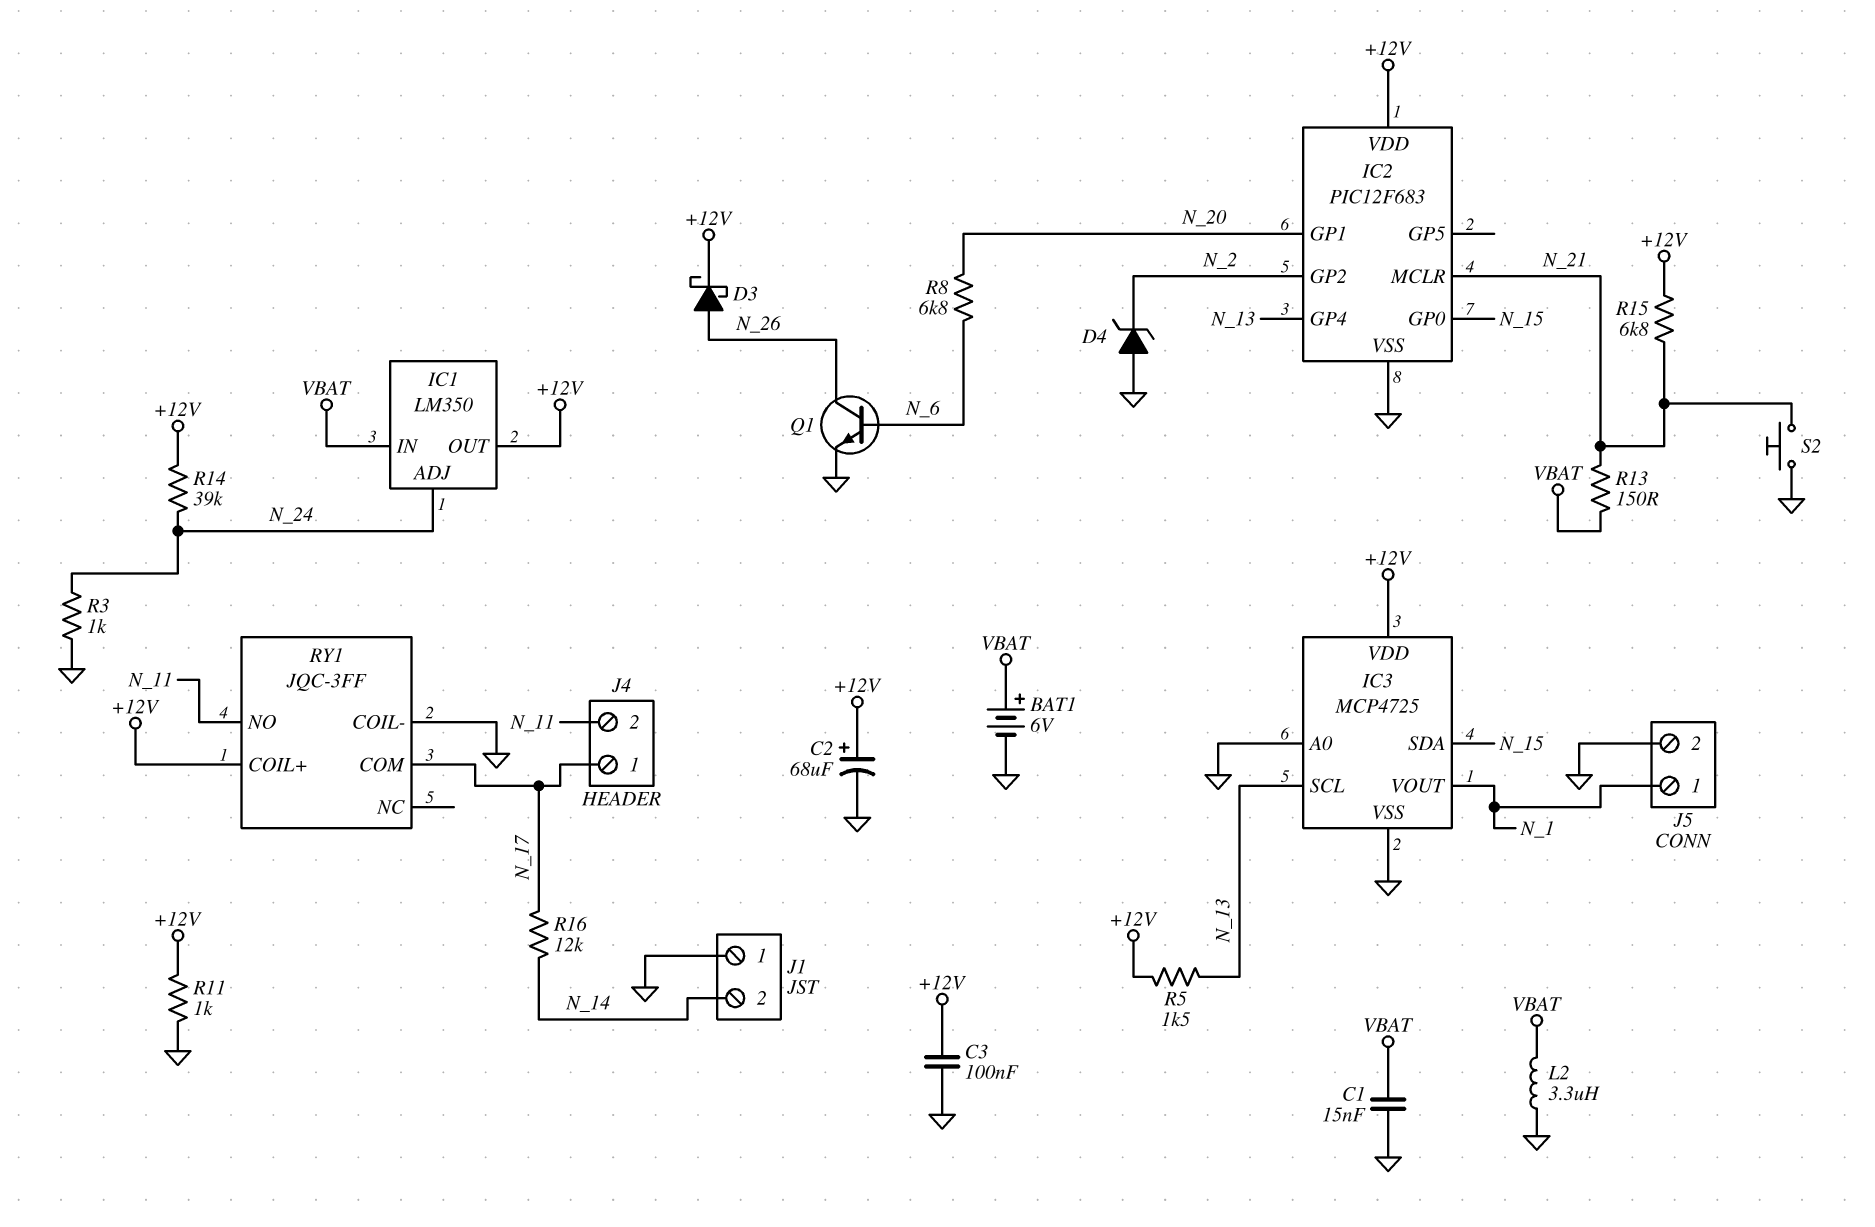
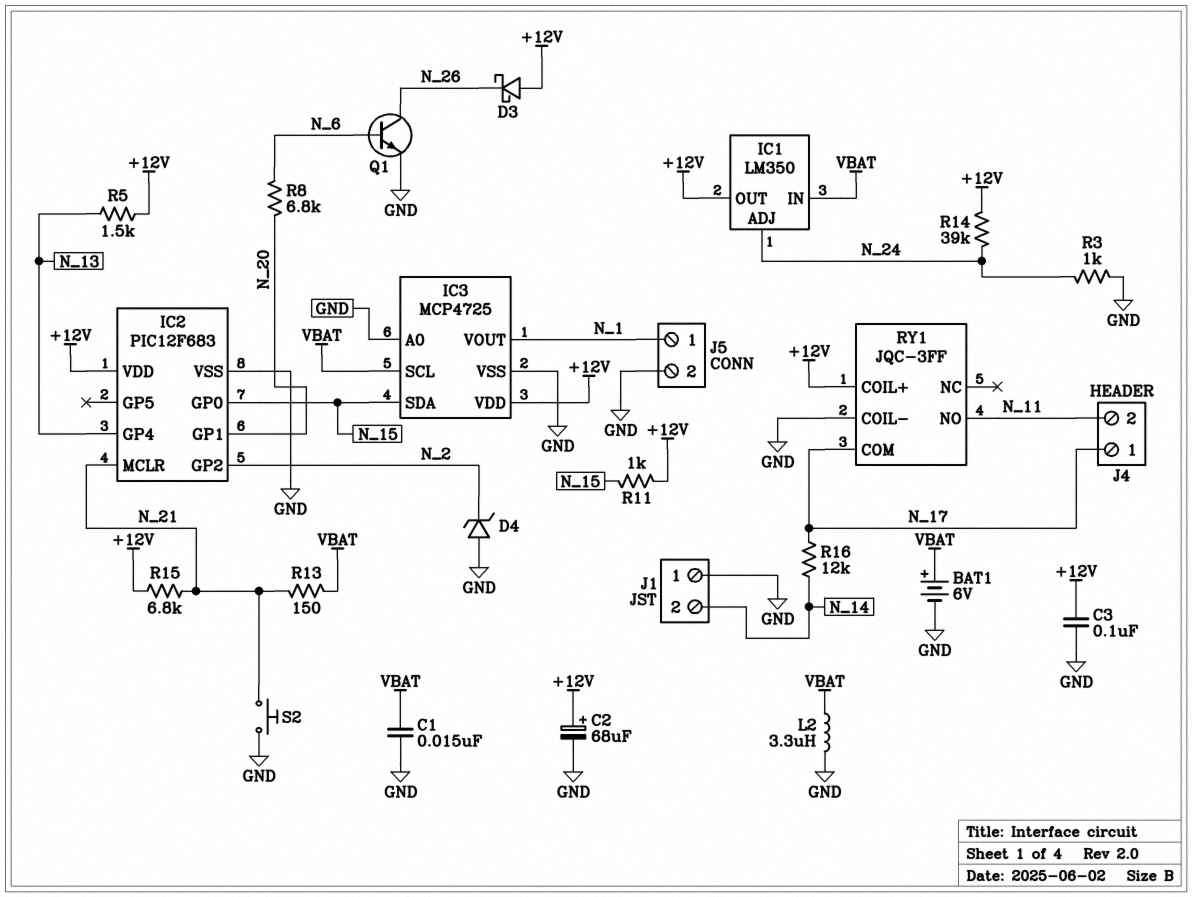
D3: schottky (A N_26, K +12V) -> schottky (A +12V, K N_26)
IC3 pin SCL: N_13 -> VBAT
R11: 1k (+12V, GND) -> 1k (+12V, N_15)

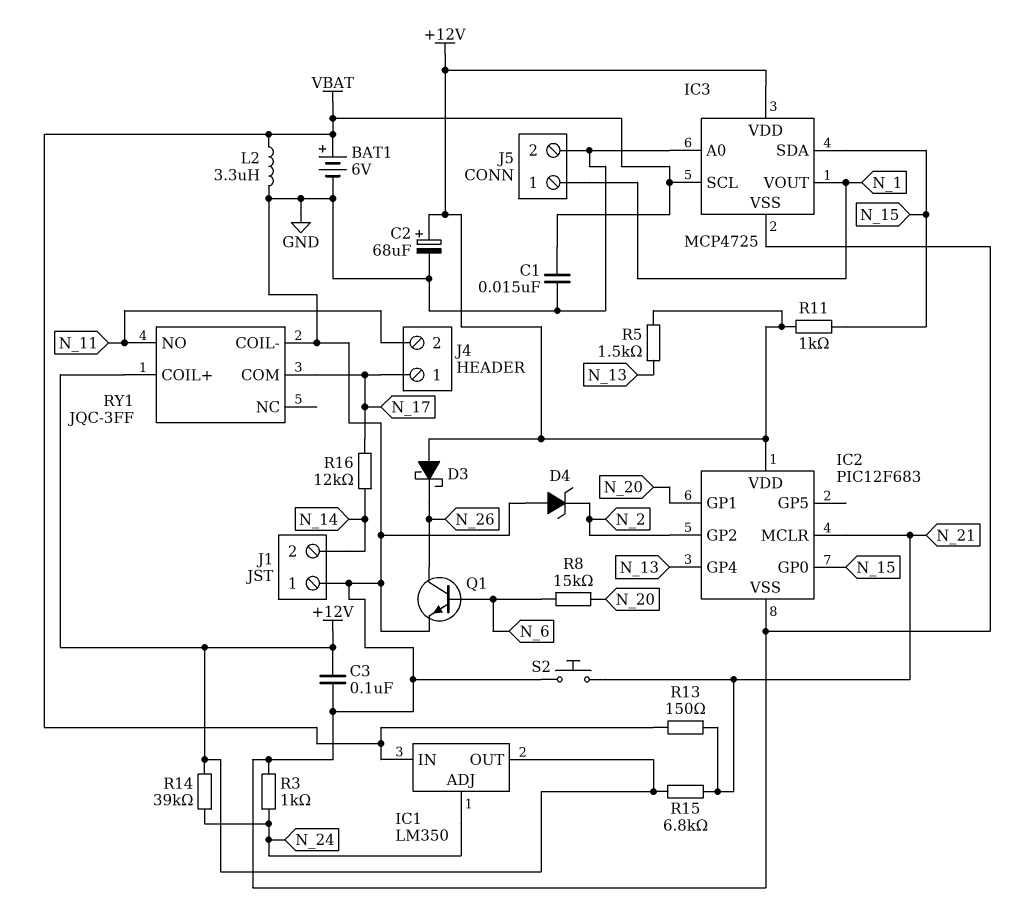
R8: 6.8k (N_6, N_20) -> 15k (N_6, N_20)

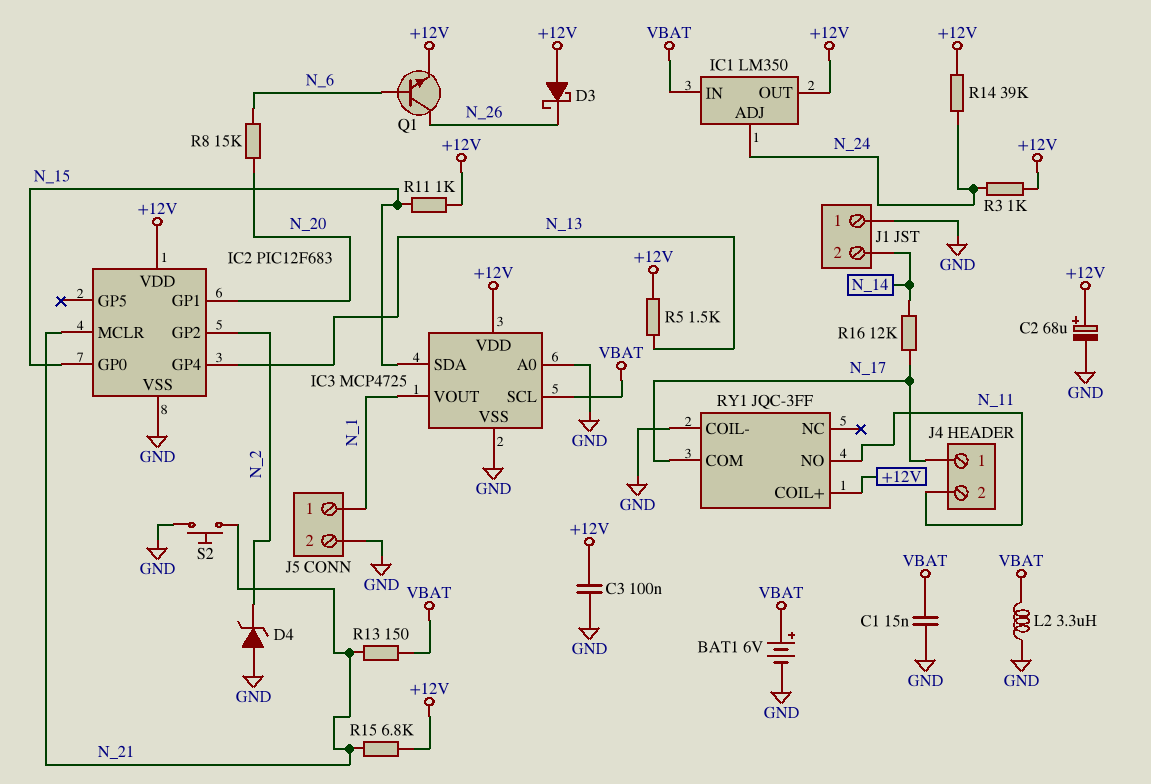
Q1: NPN (B N_6, C N_26, E GND) -> NPN (B N_6, C N_26, E +12V)
R3: 1k (GND, N_24) -> 1k (+12V, N_24)

